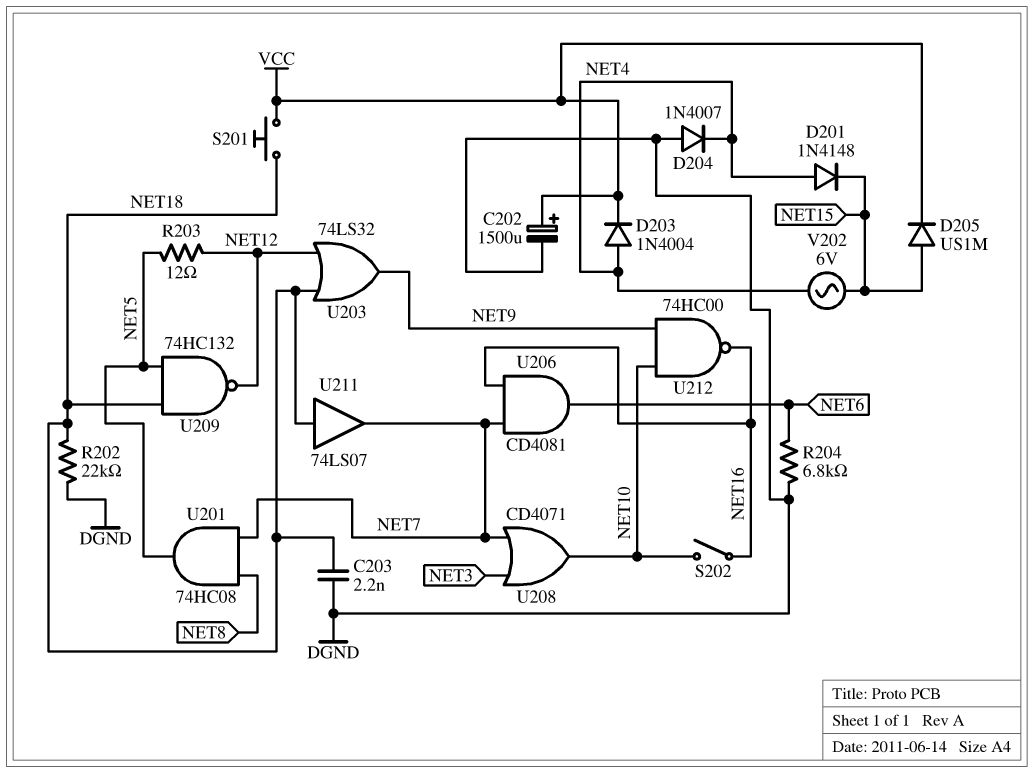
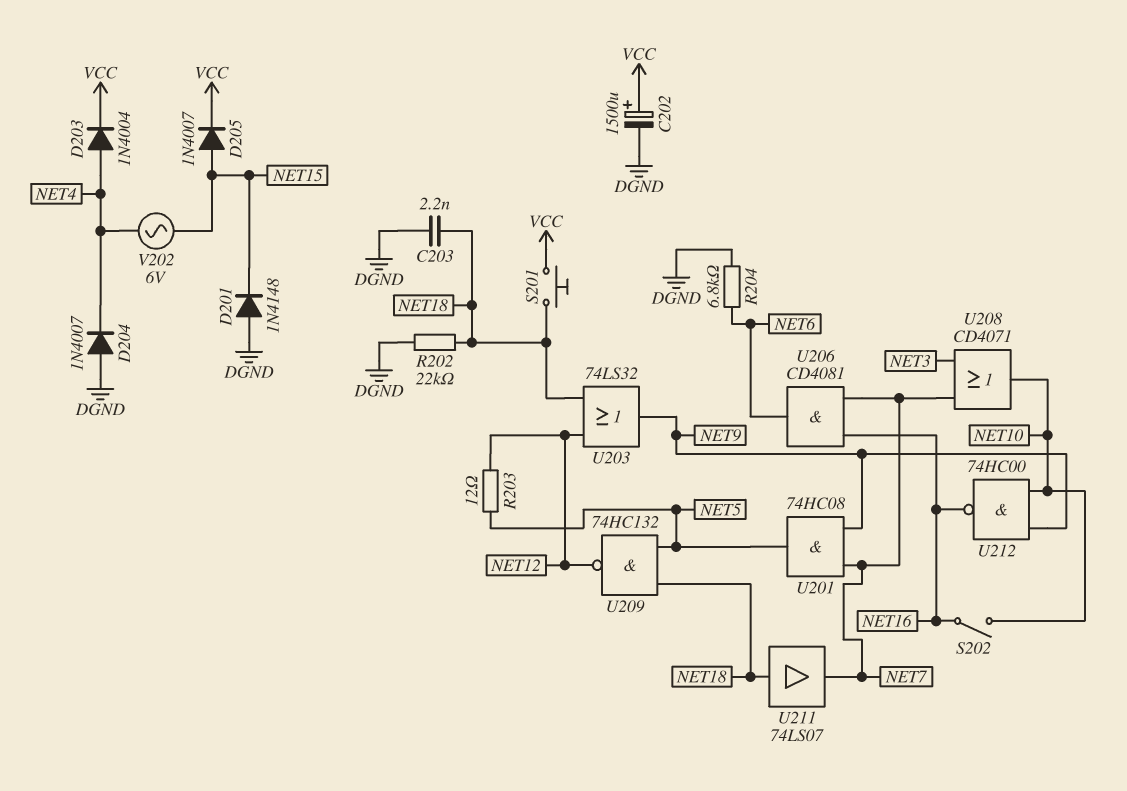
D201: diode 1N4148 (A NET4, K NET15) -> diode 1N4148 (A DGND, K NET15)
D205: diode US1M (A NET15, K VCC) -> diode 1N4007 (A NET15, K VCC)
U201: AND 74HC08 (in NET7, in NET8, out NET5) -> AND 74HC08 (in NET7, in NET9, out NET5)

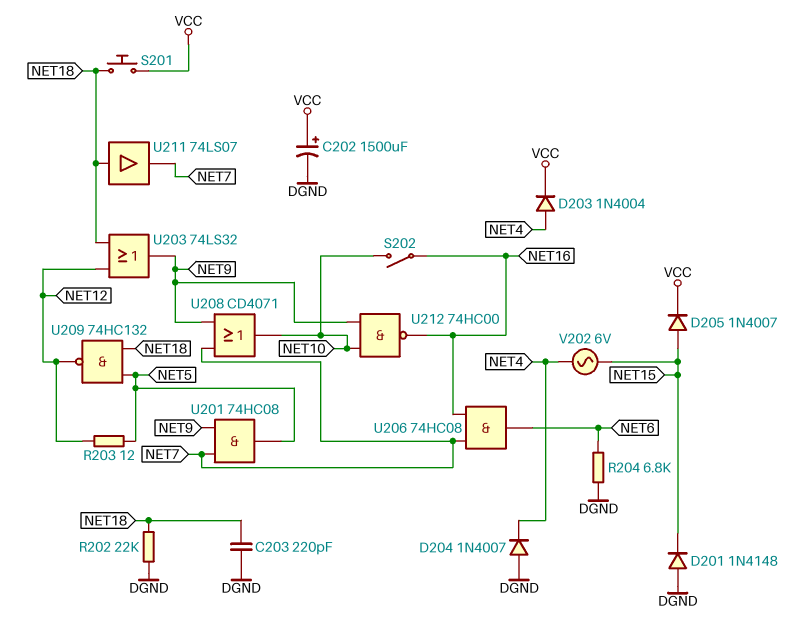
C203: 2.2nF (DGND, NET18) -> 220pF (DGND, NET18)
U206: AND CD4081 (in NET7, in NET16, out NET6) -> AND 74HC08 (in NET7, in NET16, out NET6)
U208: OR CD4071 (in NET3, in NET7, out NET10) -> OR CD4071 (in NET7, in NET9, out NET10)

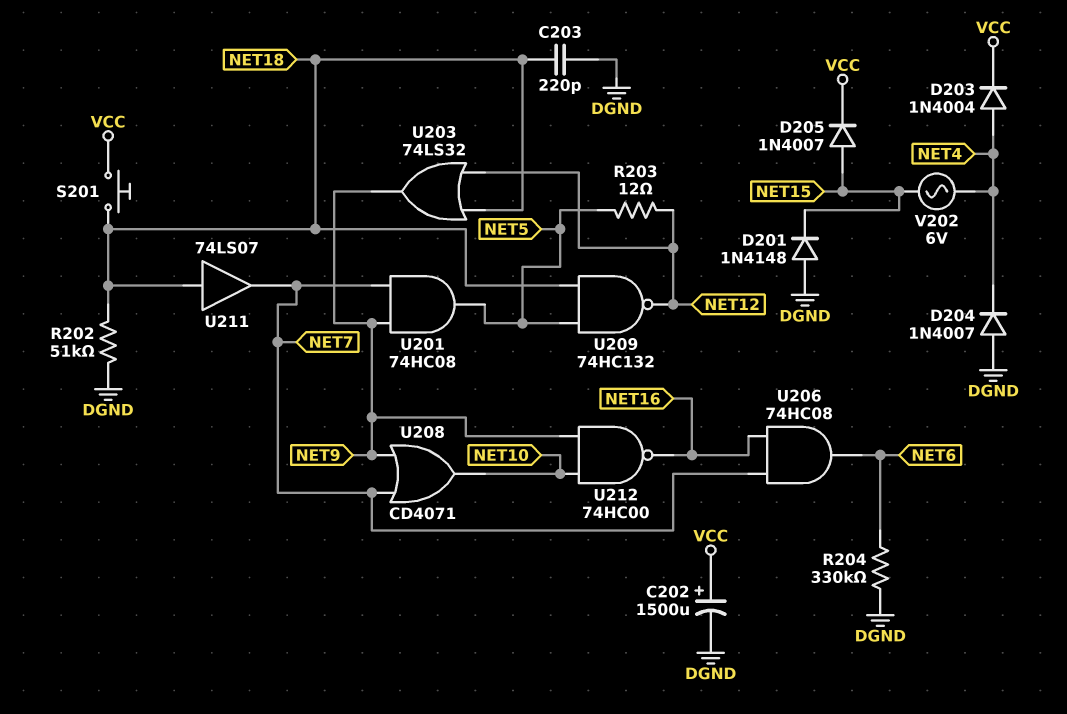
R202: 22k (DGND, NET18) -> 51k (DGND, NET18)
R204: 6.8k (DGND, NET6) -> 330k (DGND, NET6)
S202: switch (NET10, NET16) -> none

